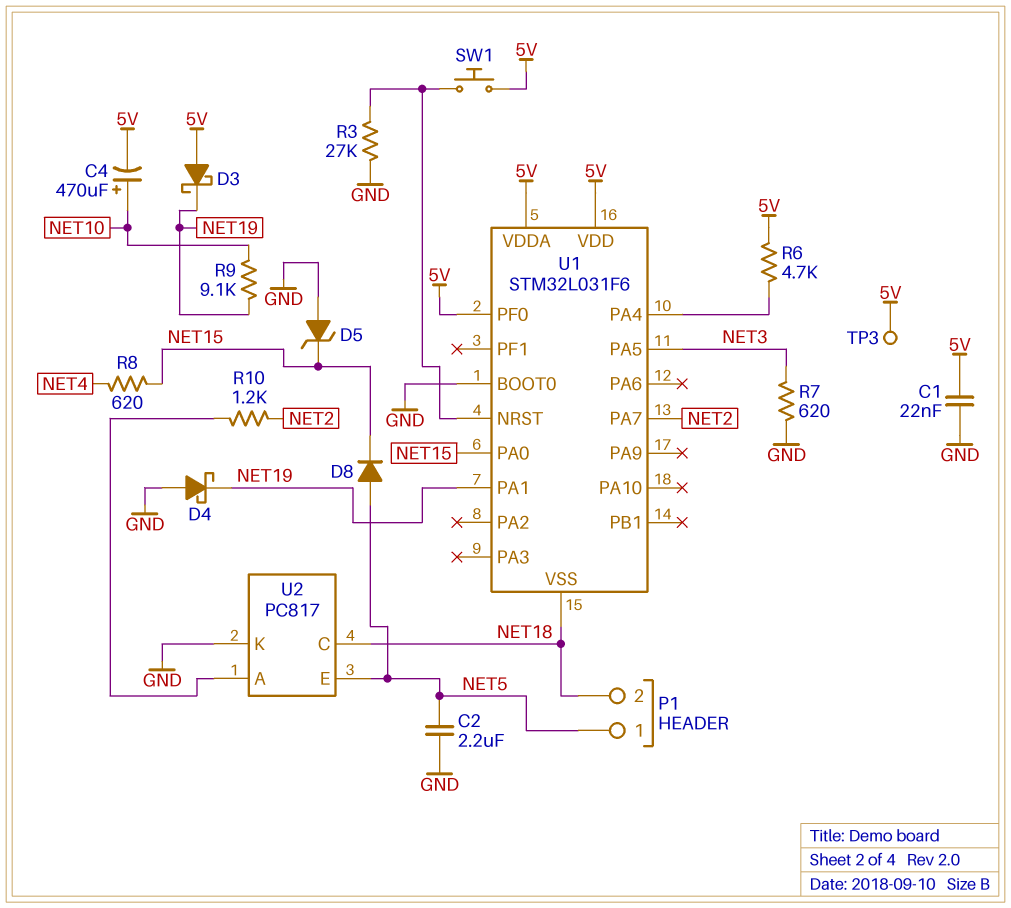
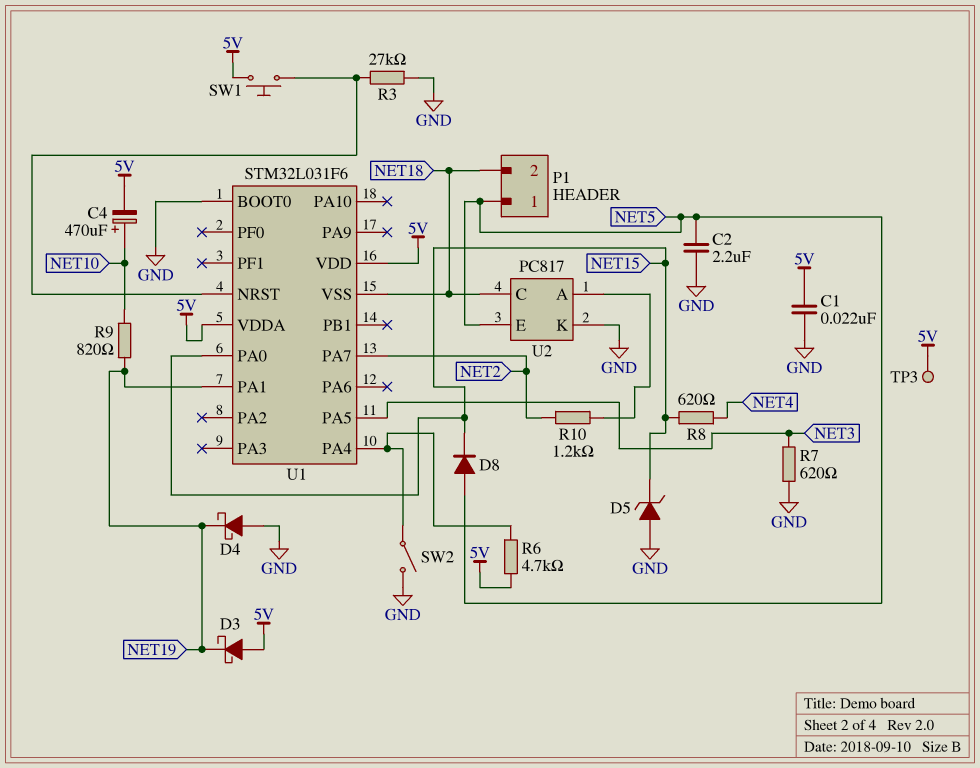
R9: 9.1k (NET10, NET19) -> 820 (NET10, NET19)
SW2: none -> switch (GND, U1/PA4)
U1 pin PF0: 5V -> none

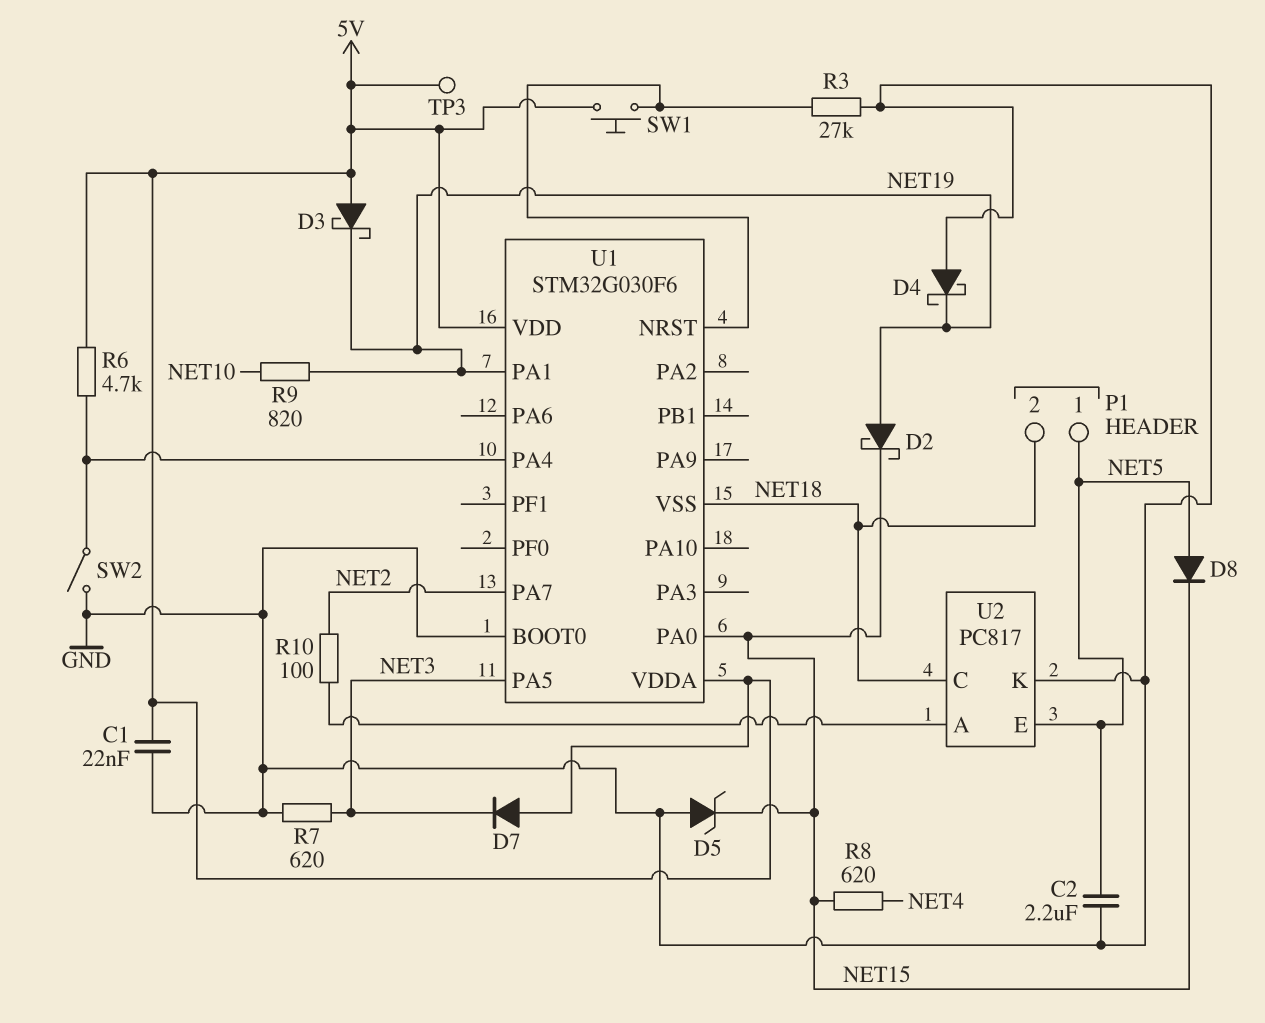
C4: 470uF (plus NET10, minus 5V) -> none
D2: none -> schottky (A NET19, K NET15)
D7: none -> diode (A 5V, K NET3)
R10: 1.2k (NET2, U2/A) -> 100 (NET2, U2/A)
U1: STM32L031F6 -> STM32G030F6

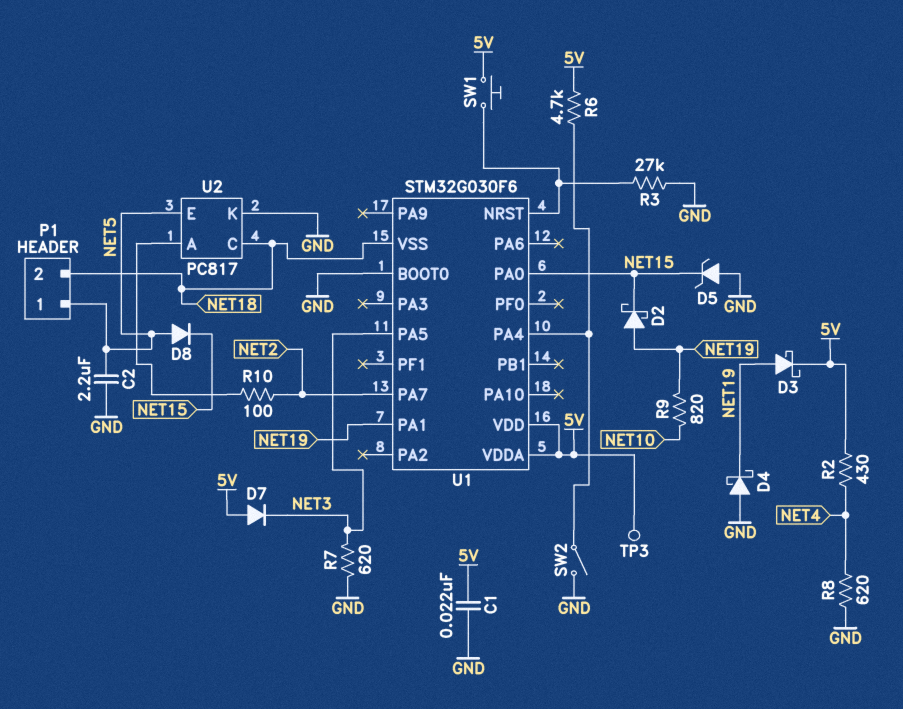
D3: schottky (A 5V, K NET19) -> schottky (A NET19, K 5V)
R2: none -> 430 (5V, NET4)
R8: 620 (NET4, NET15) -> 620 (GND, NET4)

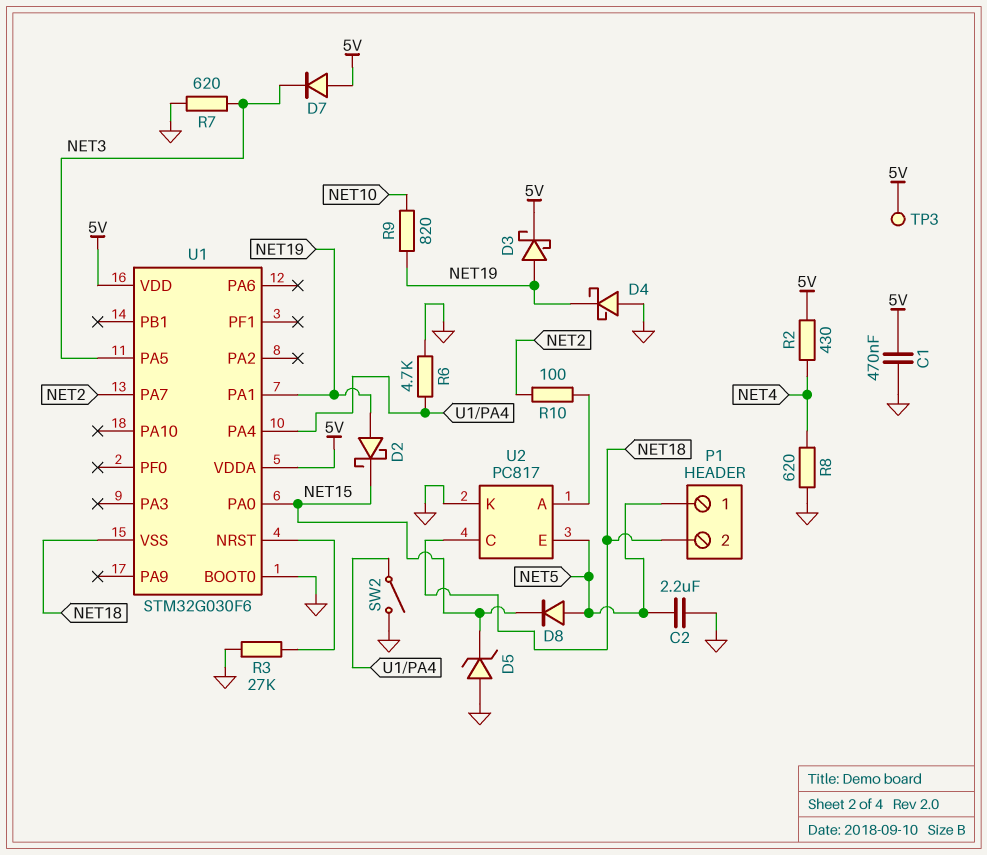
C1: 22nF (5V, GND) -> 470nF (5V, GND)
R6: 4.7k (5V, U1/PA4) -> 4.7k (GND, U1/PA4)
SW1: button (5V, U1/NRST) -> none

